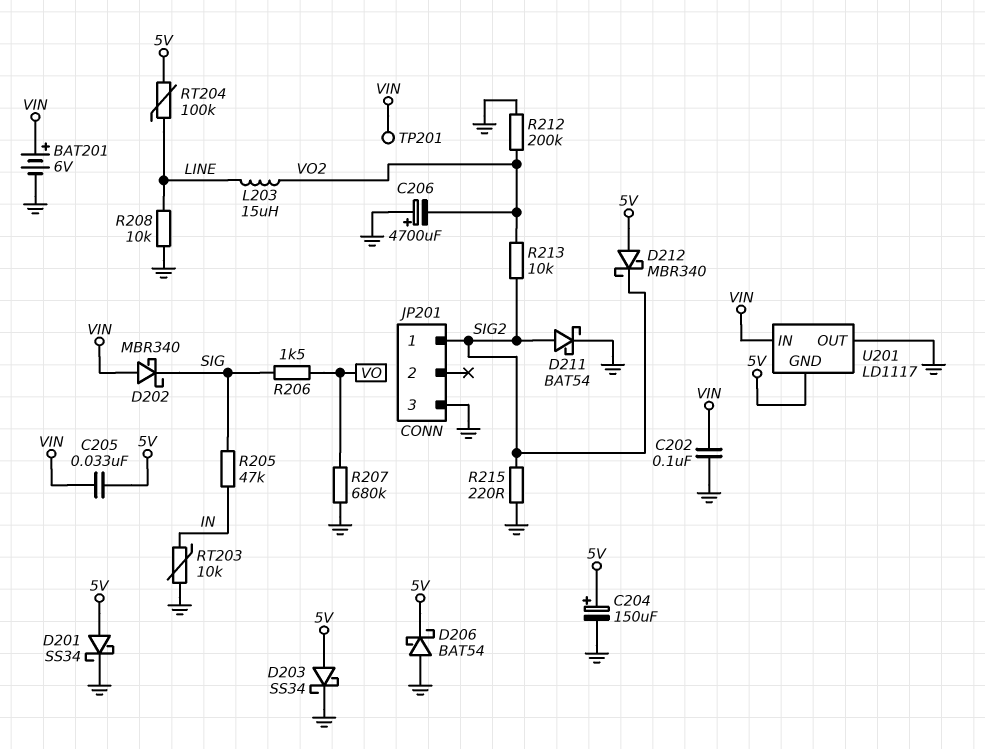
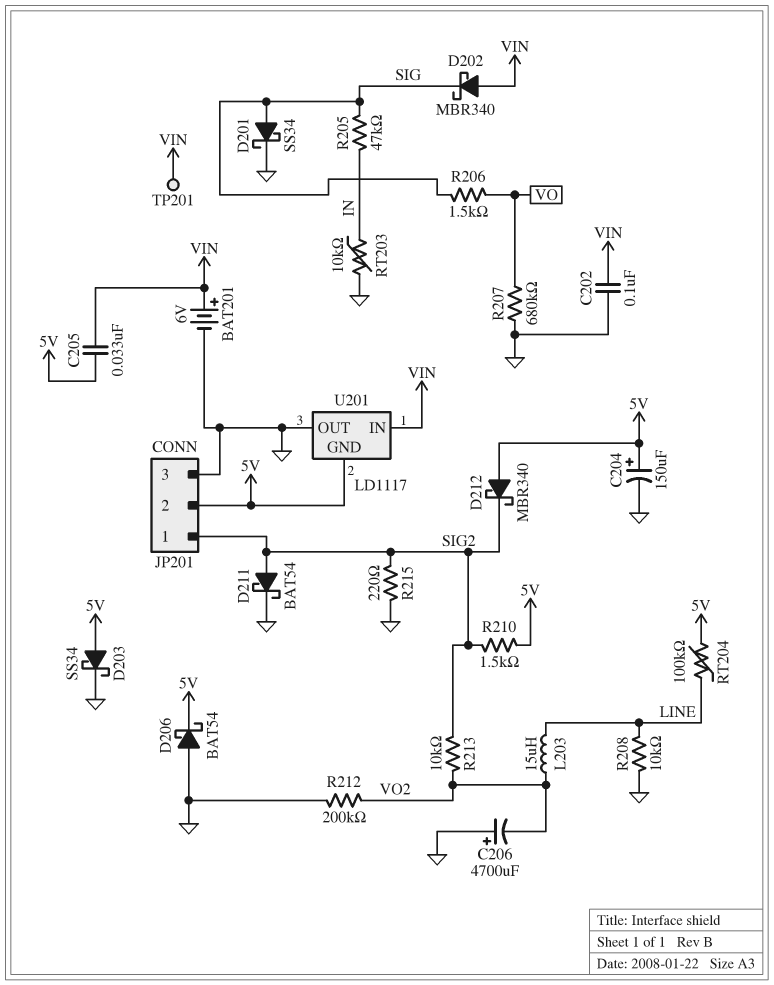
D201: schottky SS34 (A 5V, K GND) -> schottky SS34 (A SIG, K GND)
JP201 pin 2: none -> 5V
R210: none -> 1.5k (5V, SIG2)

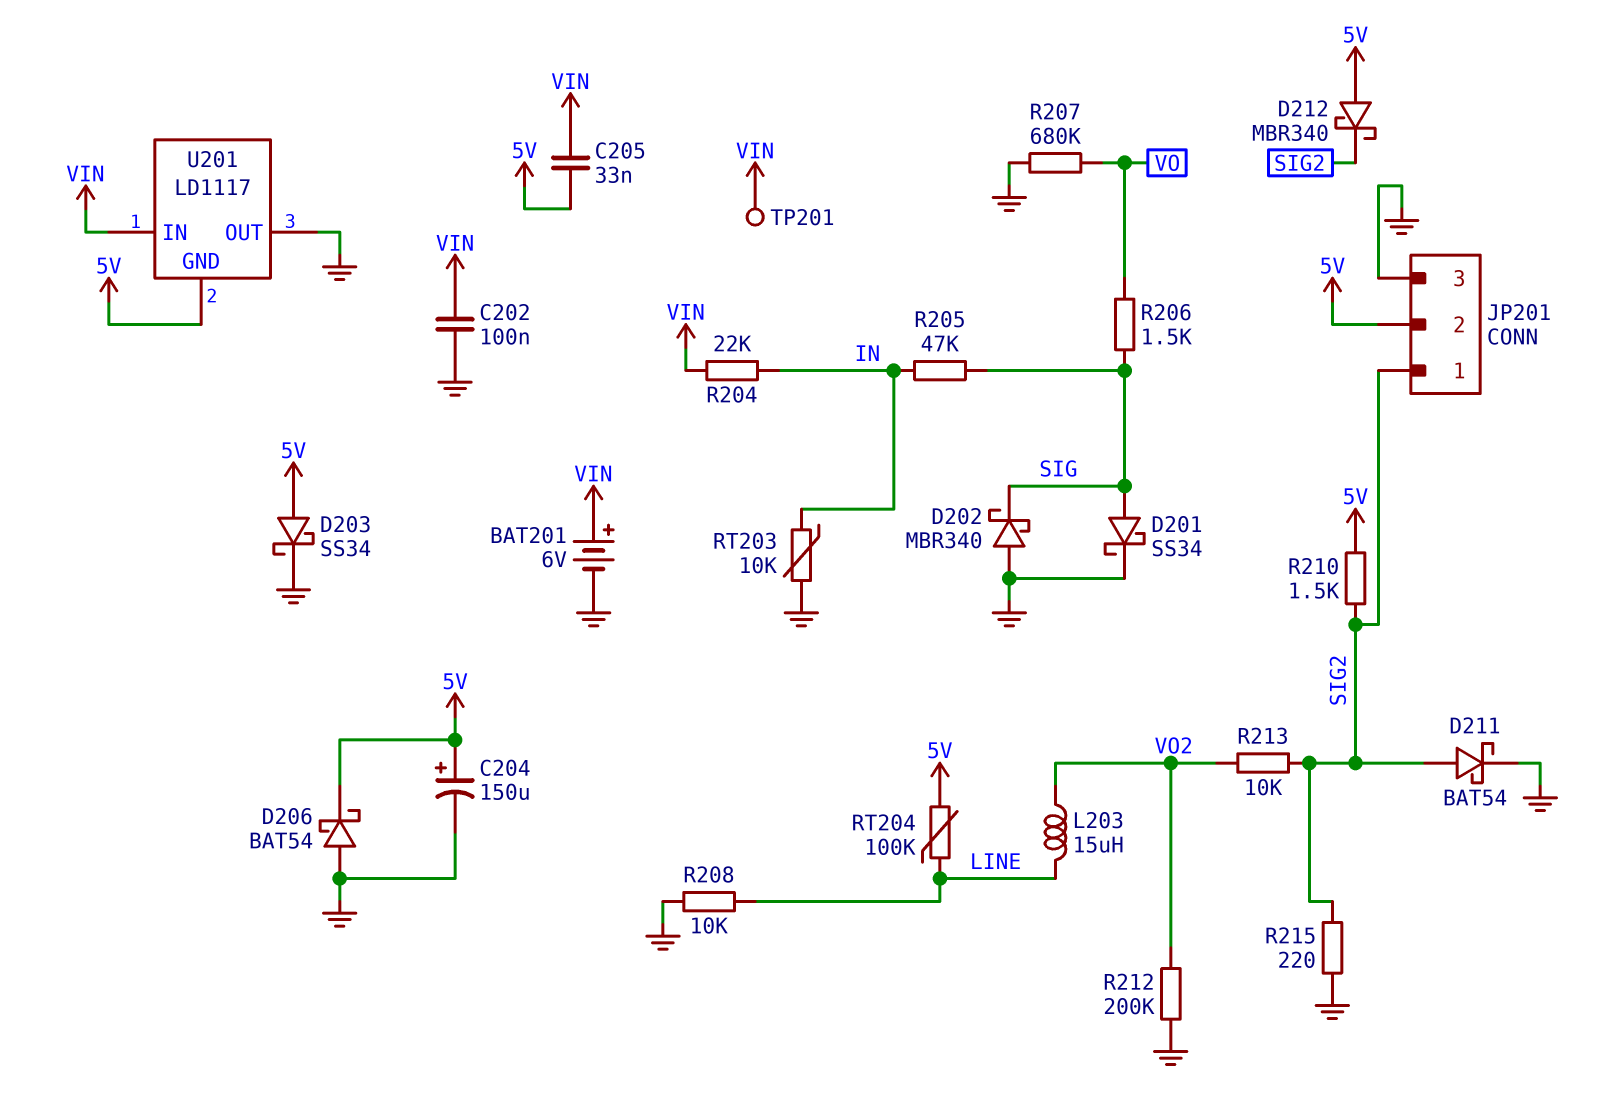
C206: 4700uF (plus GND, minus VO2) -> none
D202: schottky MBR340 (A VIN, K SIG) -> schottky MBR340 (A GND, K SIG)
R204: none -> 22k (IN, VIN)

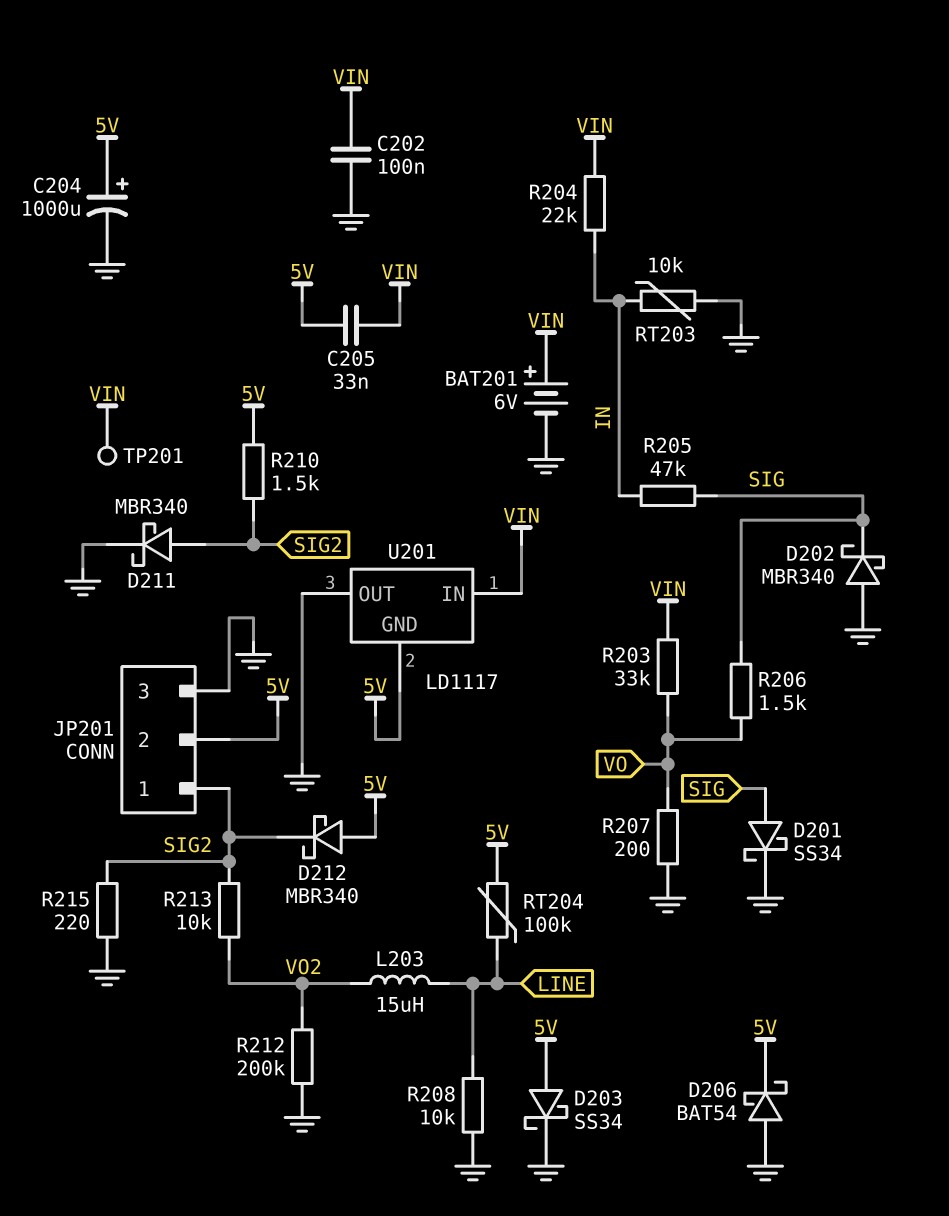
C204: 150uF (plus 5V, minus GND) -> 1000uF (plus 5V, minus GND)
D211: schottky BAT54 (A SIG2, K GND) -> schottky MBR340 (A SIG2, K GND)
R203: none -> 33k (VIN, VO)
R207: 680k (GND, VO) -> 200 (GND, VO)

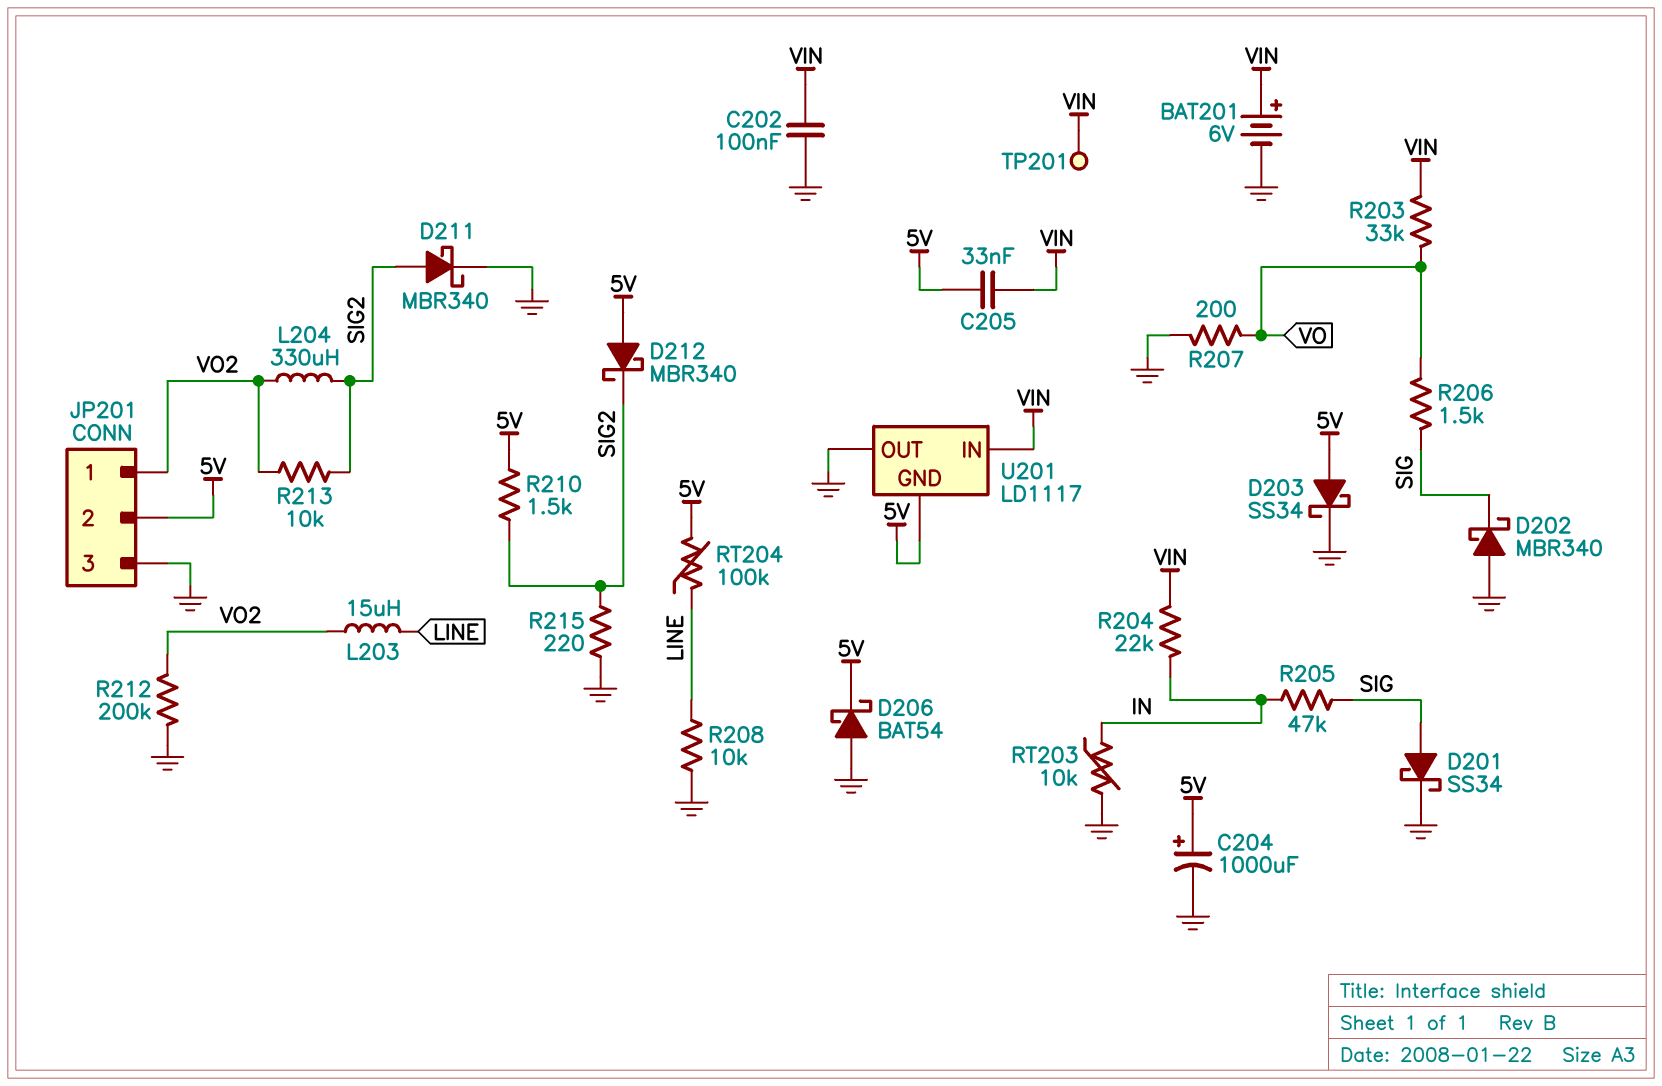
JP201 pin 1: SIG2 -> VO2
L204: none -> 330uH (SIG2, VO2)

